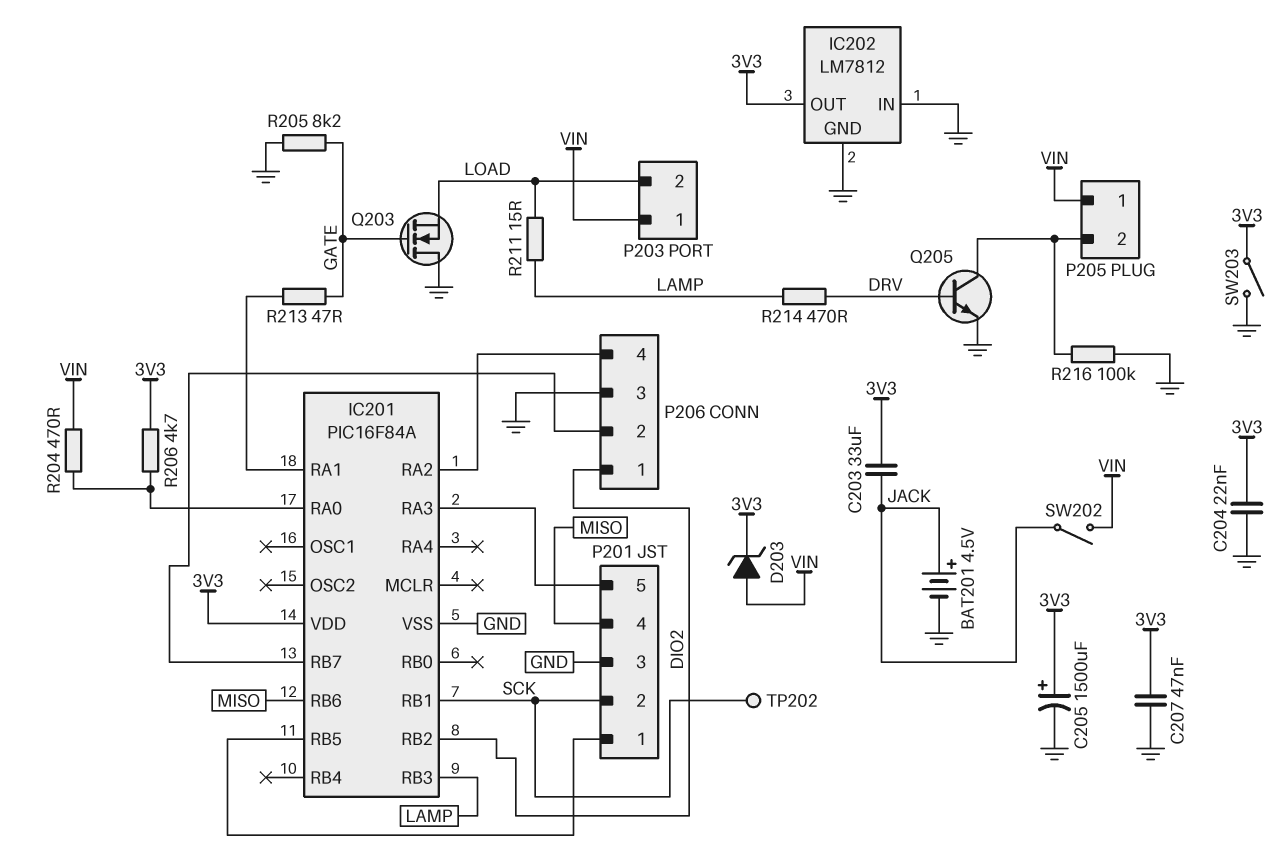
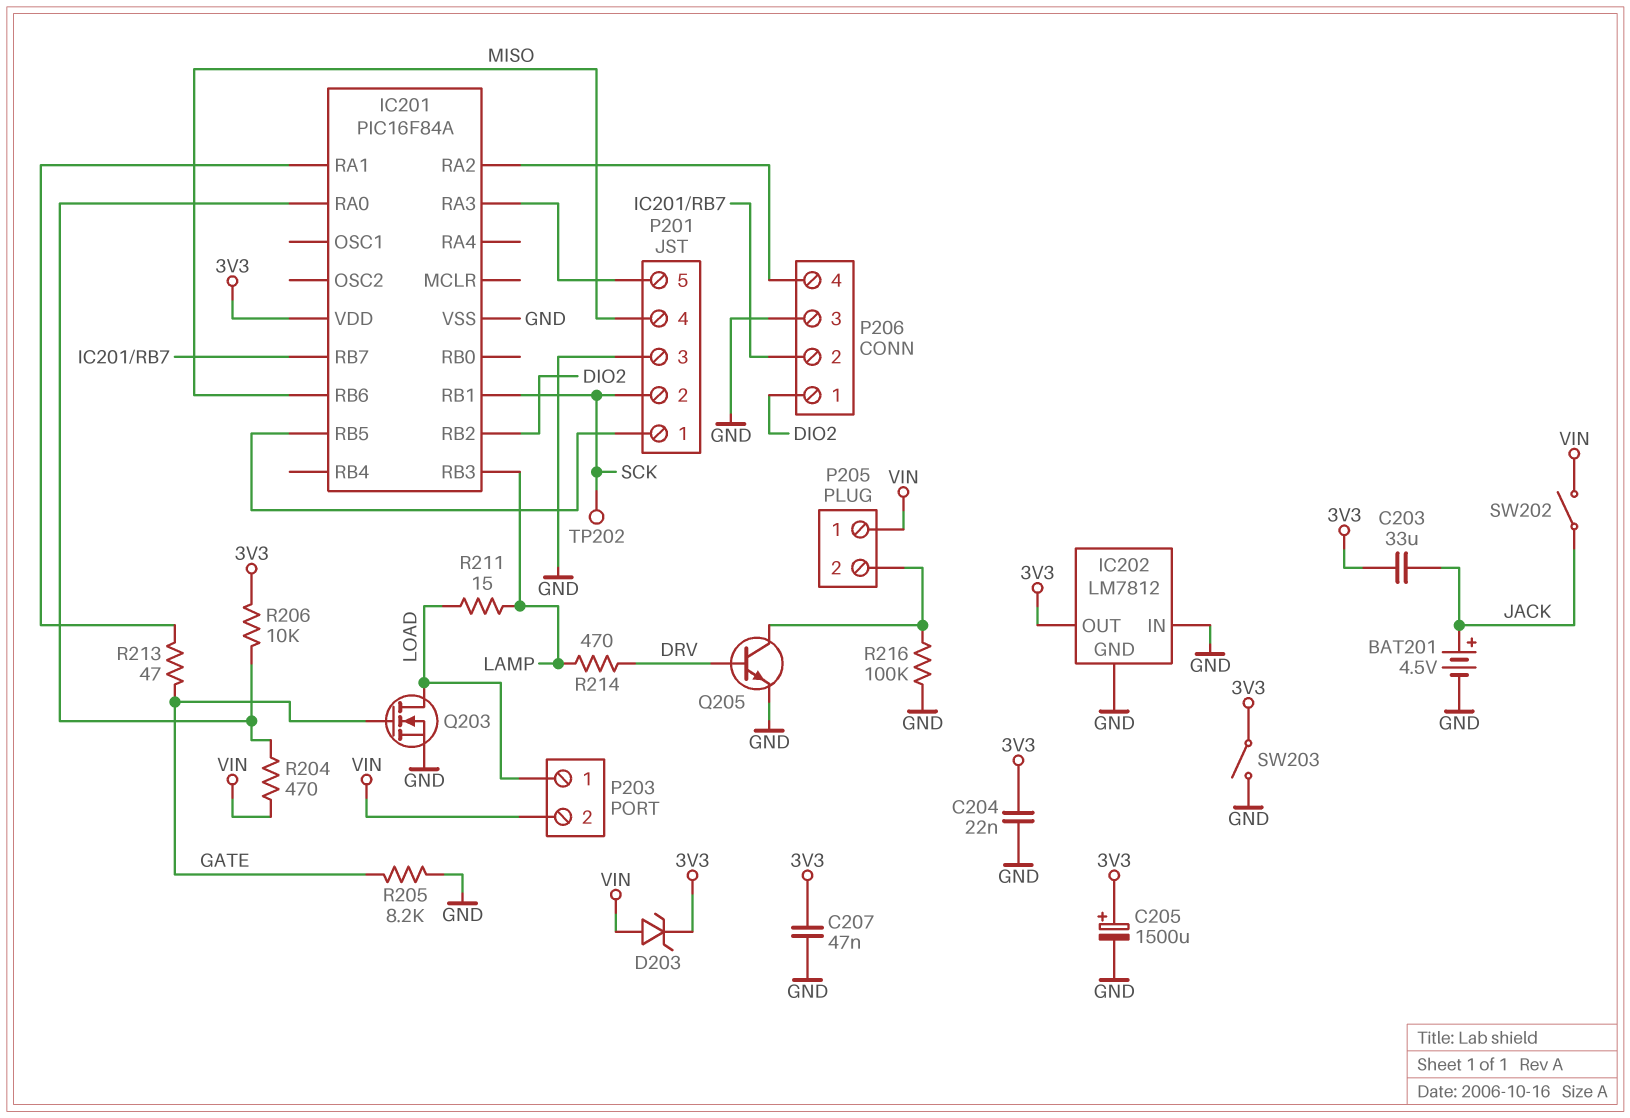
P203 pin 1: VIN -> LOAD
P203 pin 2: LOAD -> VIN
Q203: NMOS (G GATE, D GND, S LOAD) -> NMOS (G GATE, D LOAD, S GND)
R206: 4.7k (3V3, IC201/RA0) -> 10k (3V3, IC201/RA0)

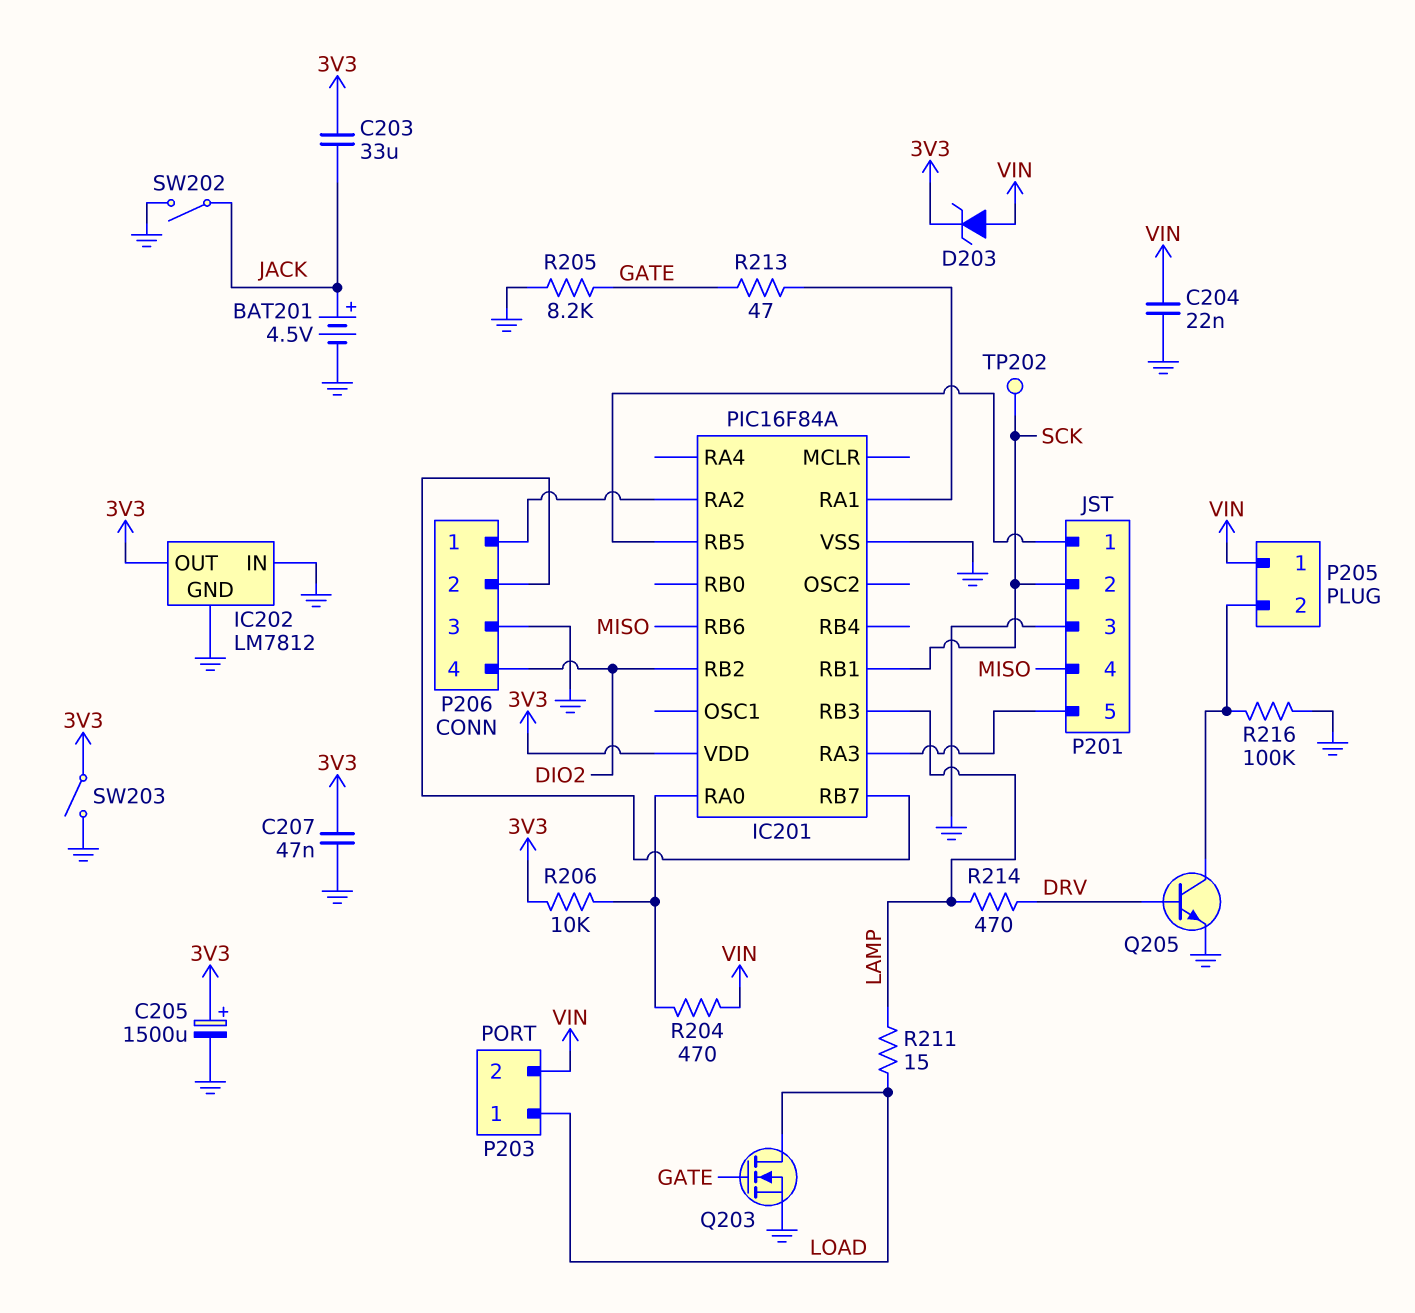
C204: 22nF (3V3, GND) -> 22nF (GND, VIN)
P206 pin 1: DIO2 -> IC201/RA2
P206 pin 4: IC201/RA2 -> DIO2
SW202: switch (JACK, VIN) -> switch (GND, JACK)

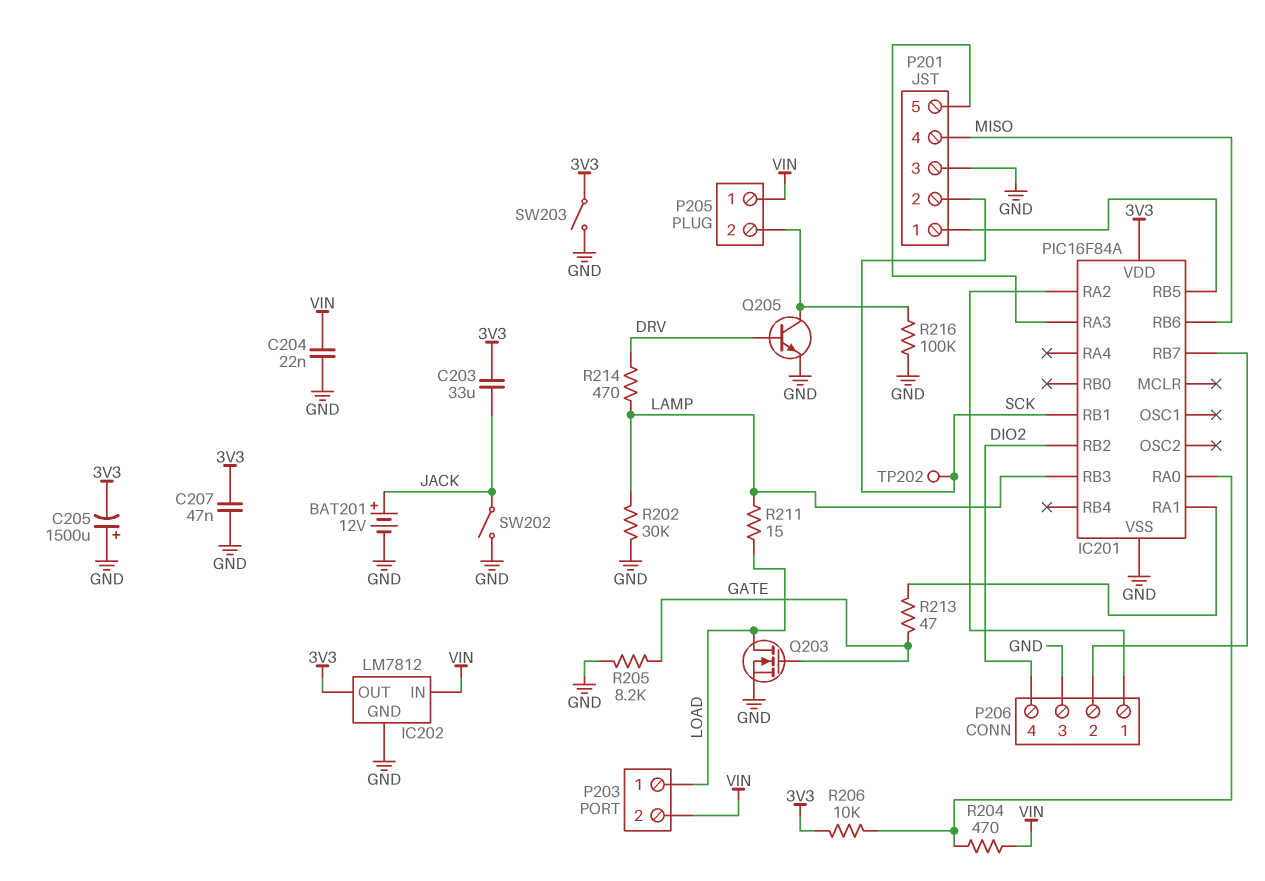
BAT201: 4.5V (plus JACK, minus GND) -> 12V (plus JACK, minus GND)
C205: 1500uF (plus 3V3, minus GND) -> 1500uF (plus GND, minus 3V3)
D203: zener (A VIN, K 3V3) -> none
IC202 pin IN: GND -> VIN
R202: none -> 30k (GND, LAMP)

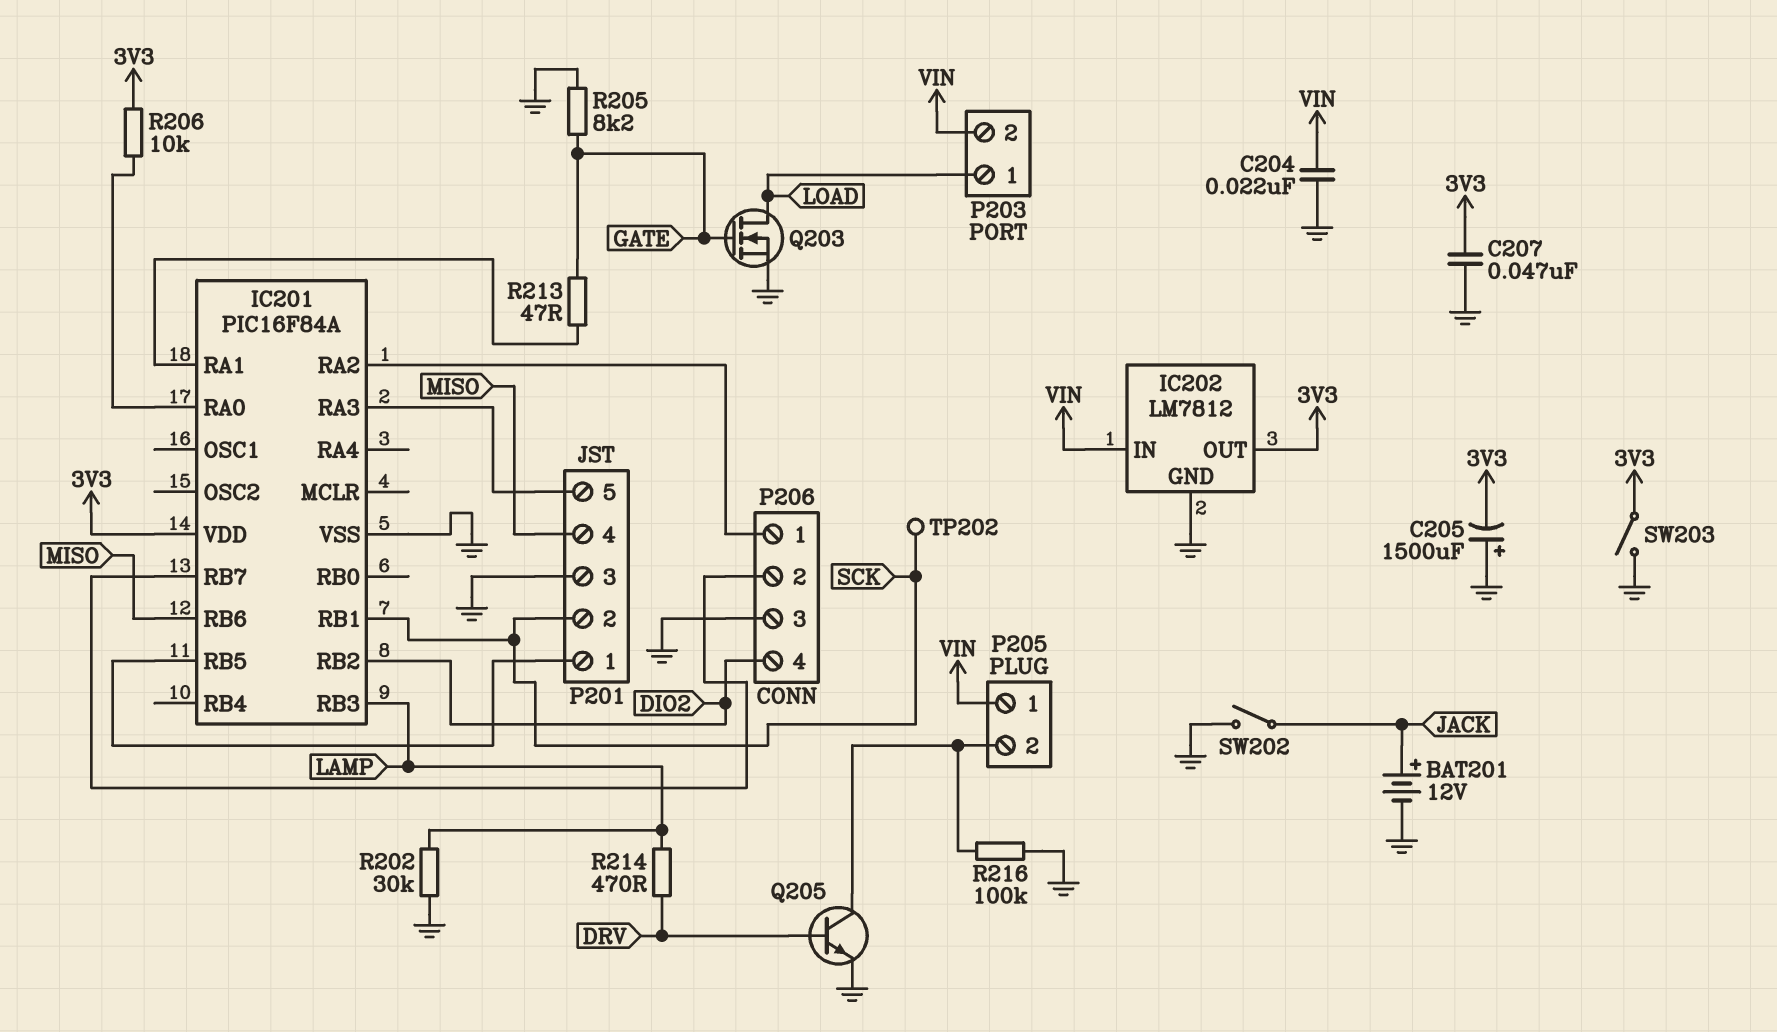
C203: 33uF (3V3, JACK) -> none
R204: 470 (IC201/RA0, VIN) -> none
R211: 15 (LAMP, LOAD) -> none

